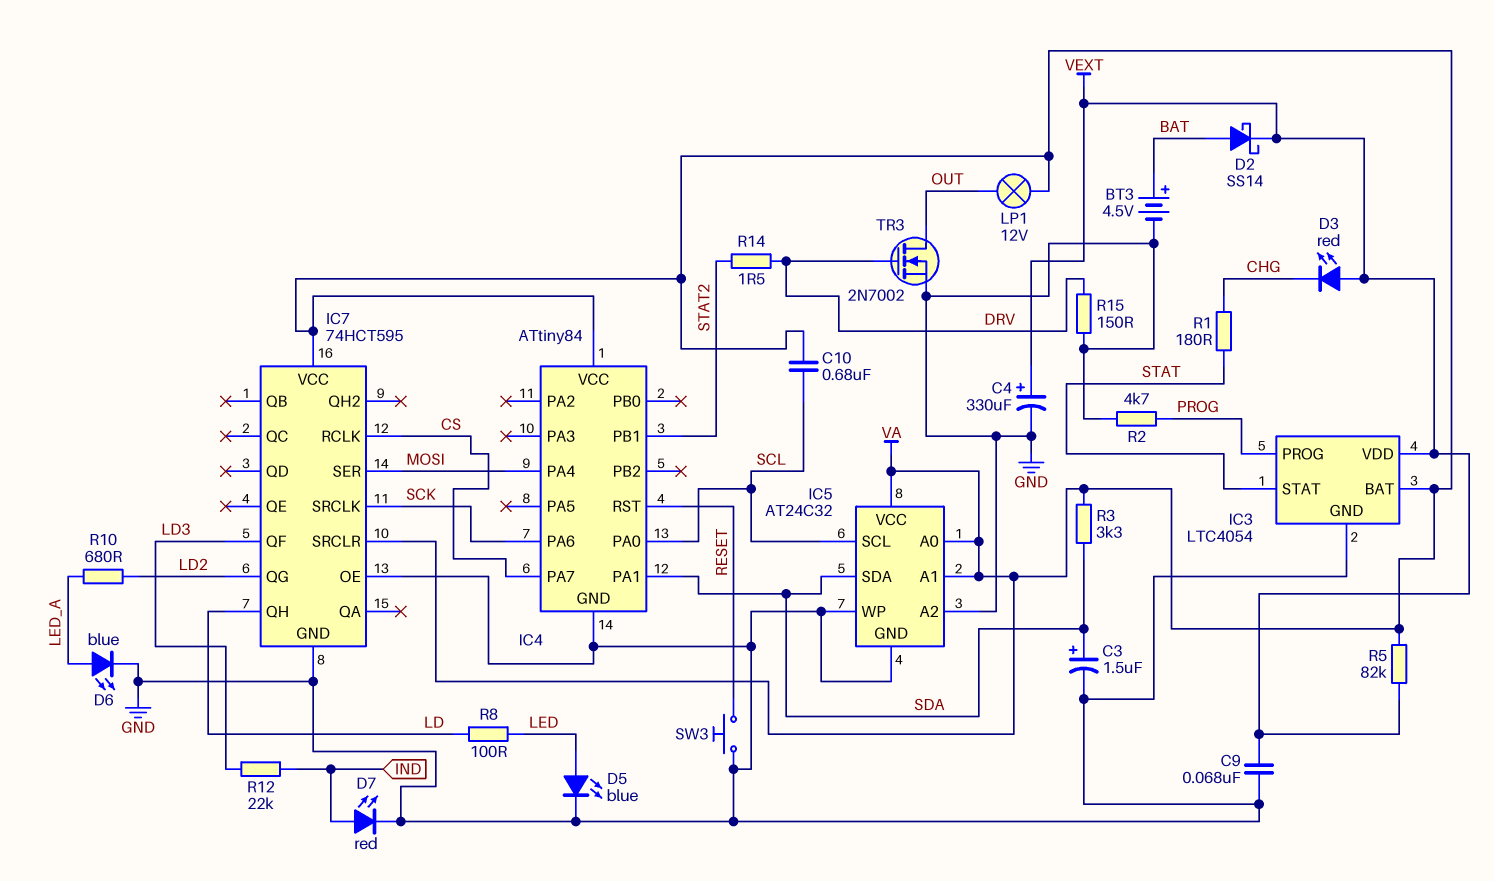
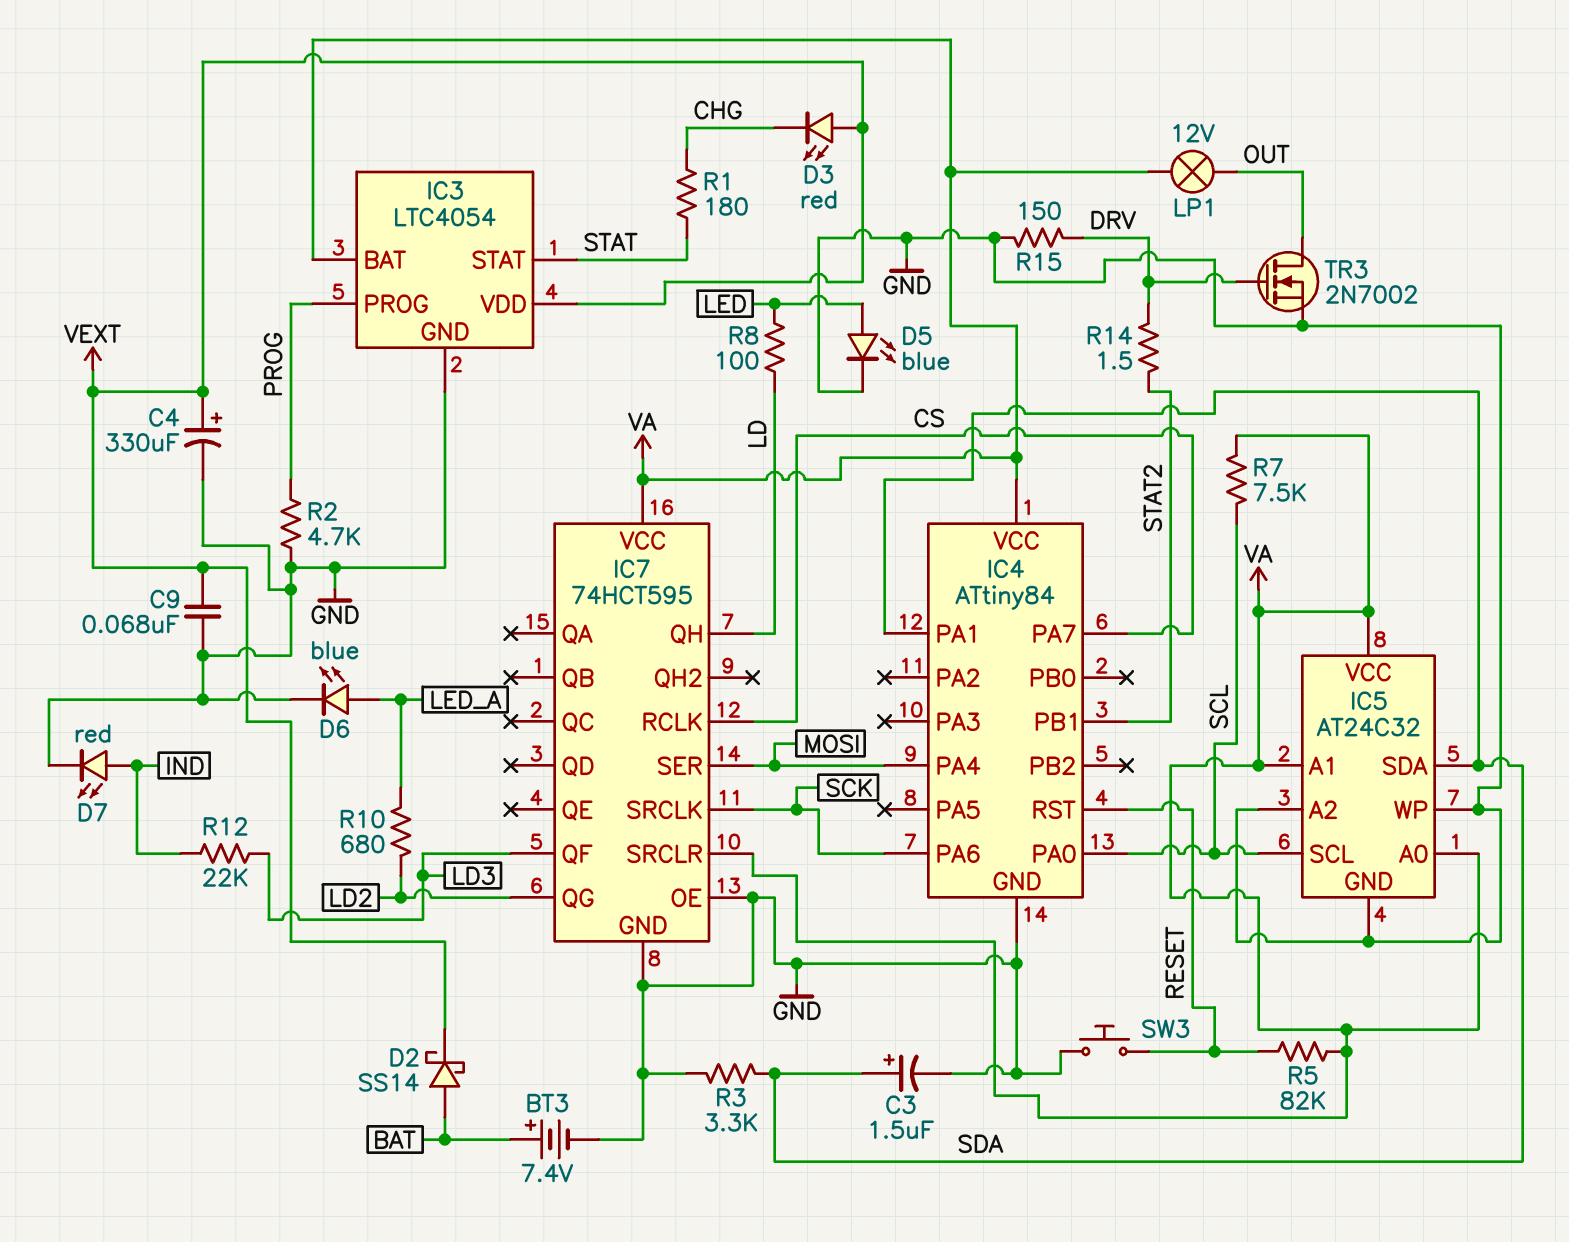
BT3: 4.5V (plus BAT, minus GND) -> 7.4V (plus BAT, minus GND)
C10: 680nF (SCL, VA) -> none
R3: 3.3k (SDA, VA) -> 3.3k (GND, SDA)
R5: 82k (VA, VEXT) -> 82k (RESET, VA)
R7: none -> 7.5k (SCL, VA)

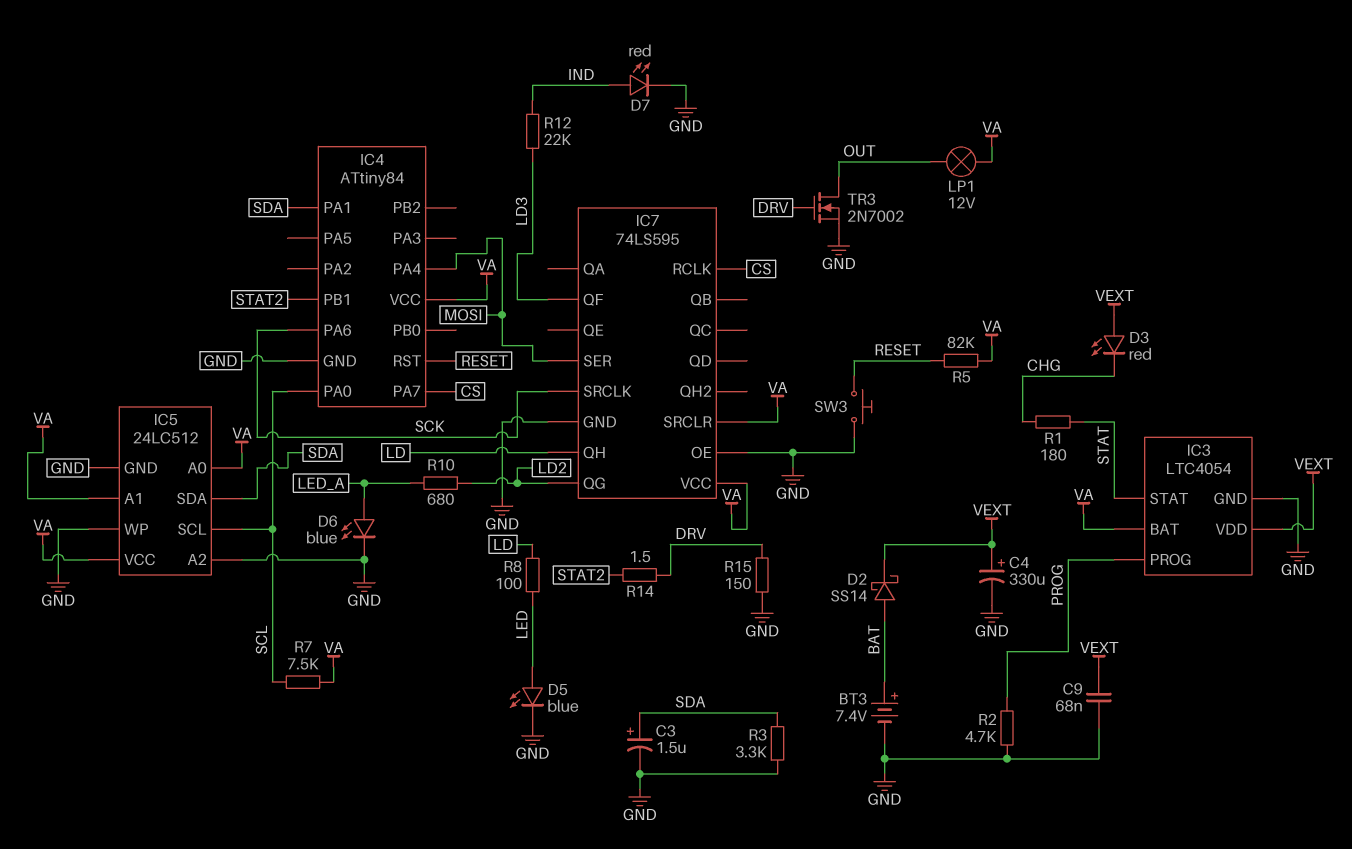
IC5: AT24C32 -> 24LC512
IC7: 74HCT595 -> 74LS595

